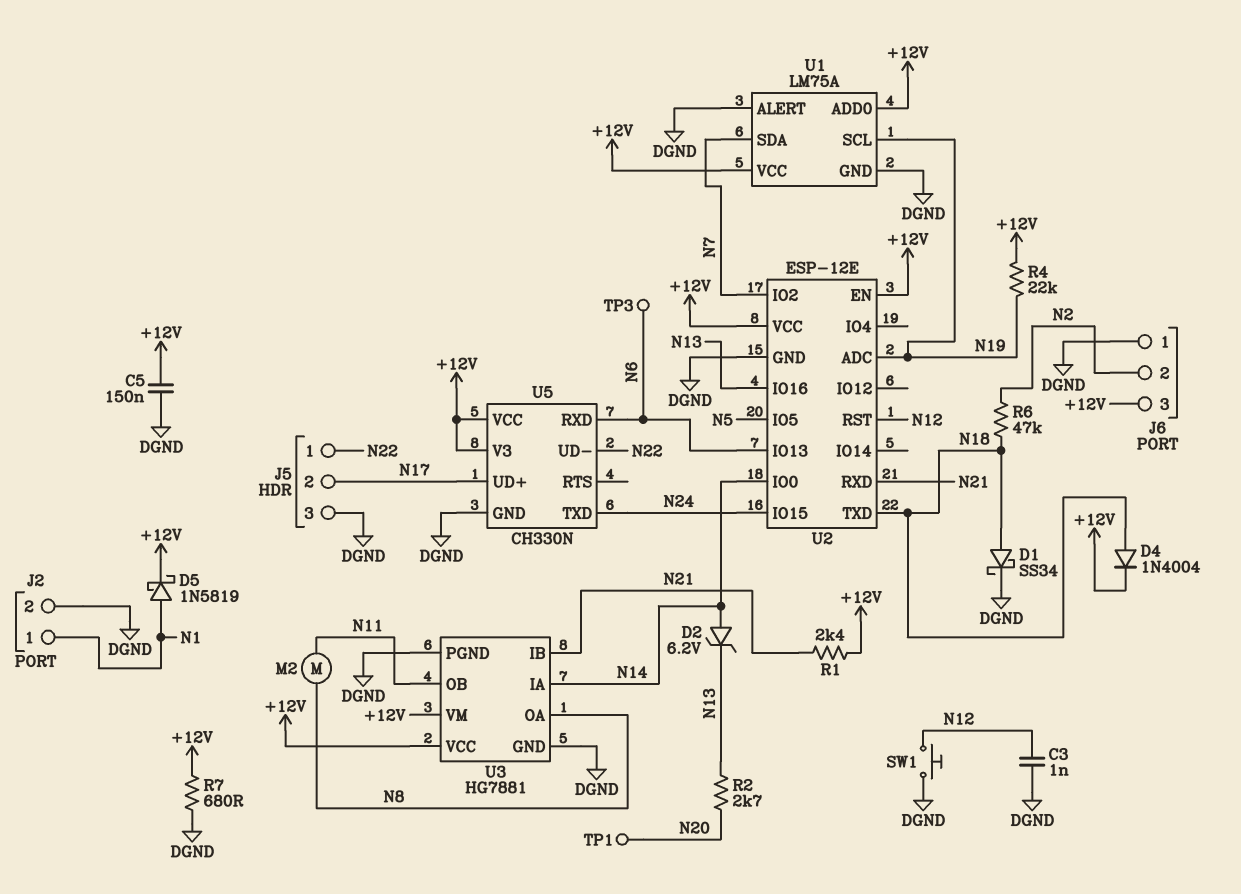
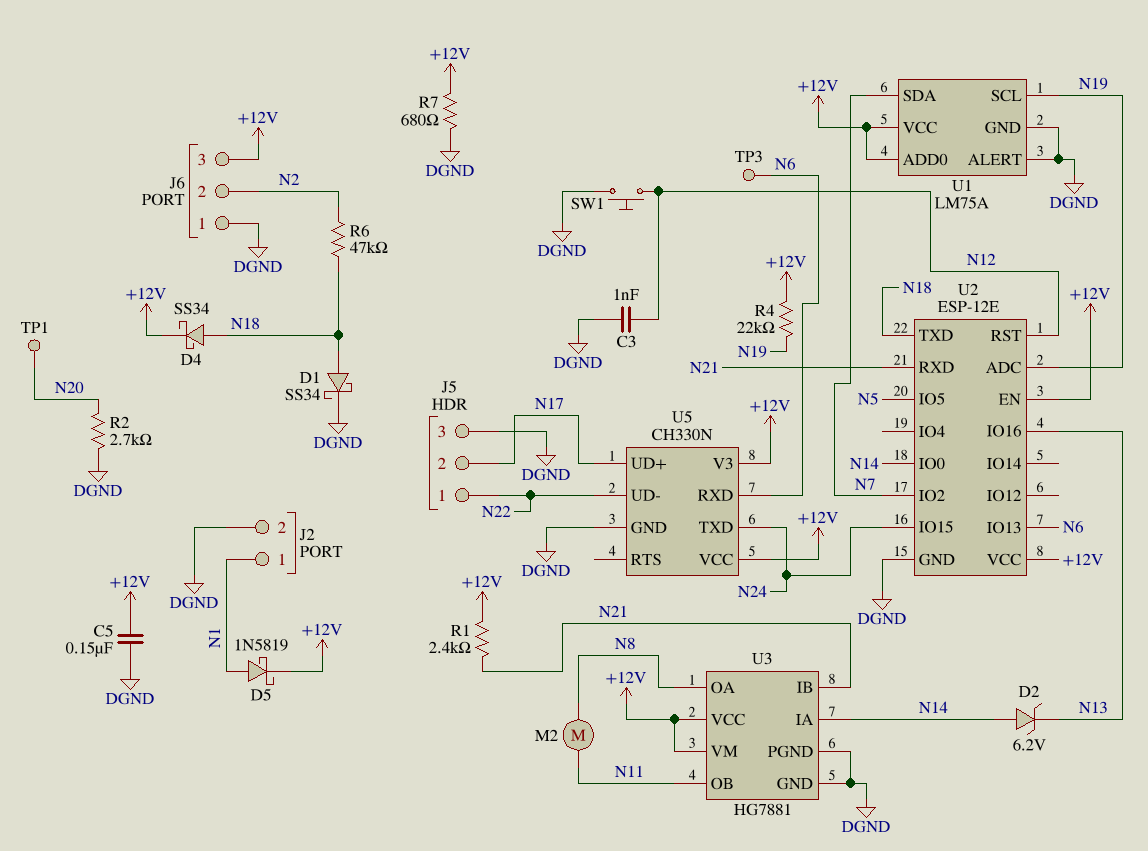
D4: diode 1N4004 (A N18, K +12V) -> schottky SS34 (A N18, K +12V)
R2: 2.7k (N13, N20) -> 2.7k (DGND, N20)

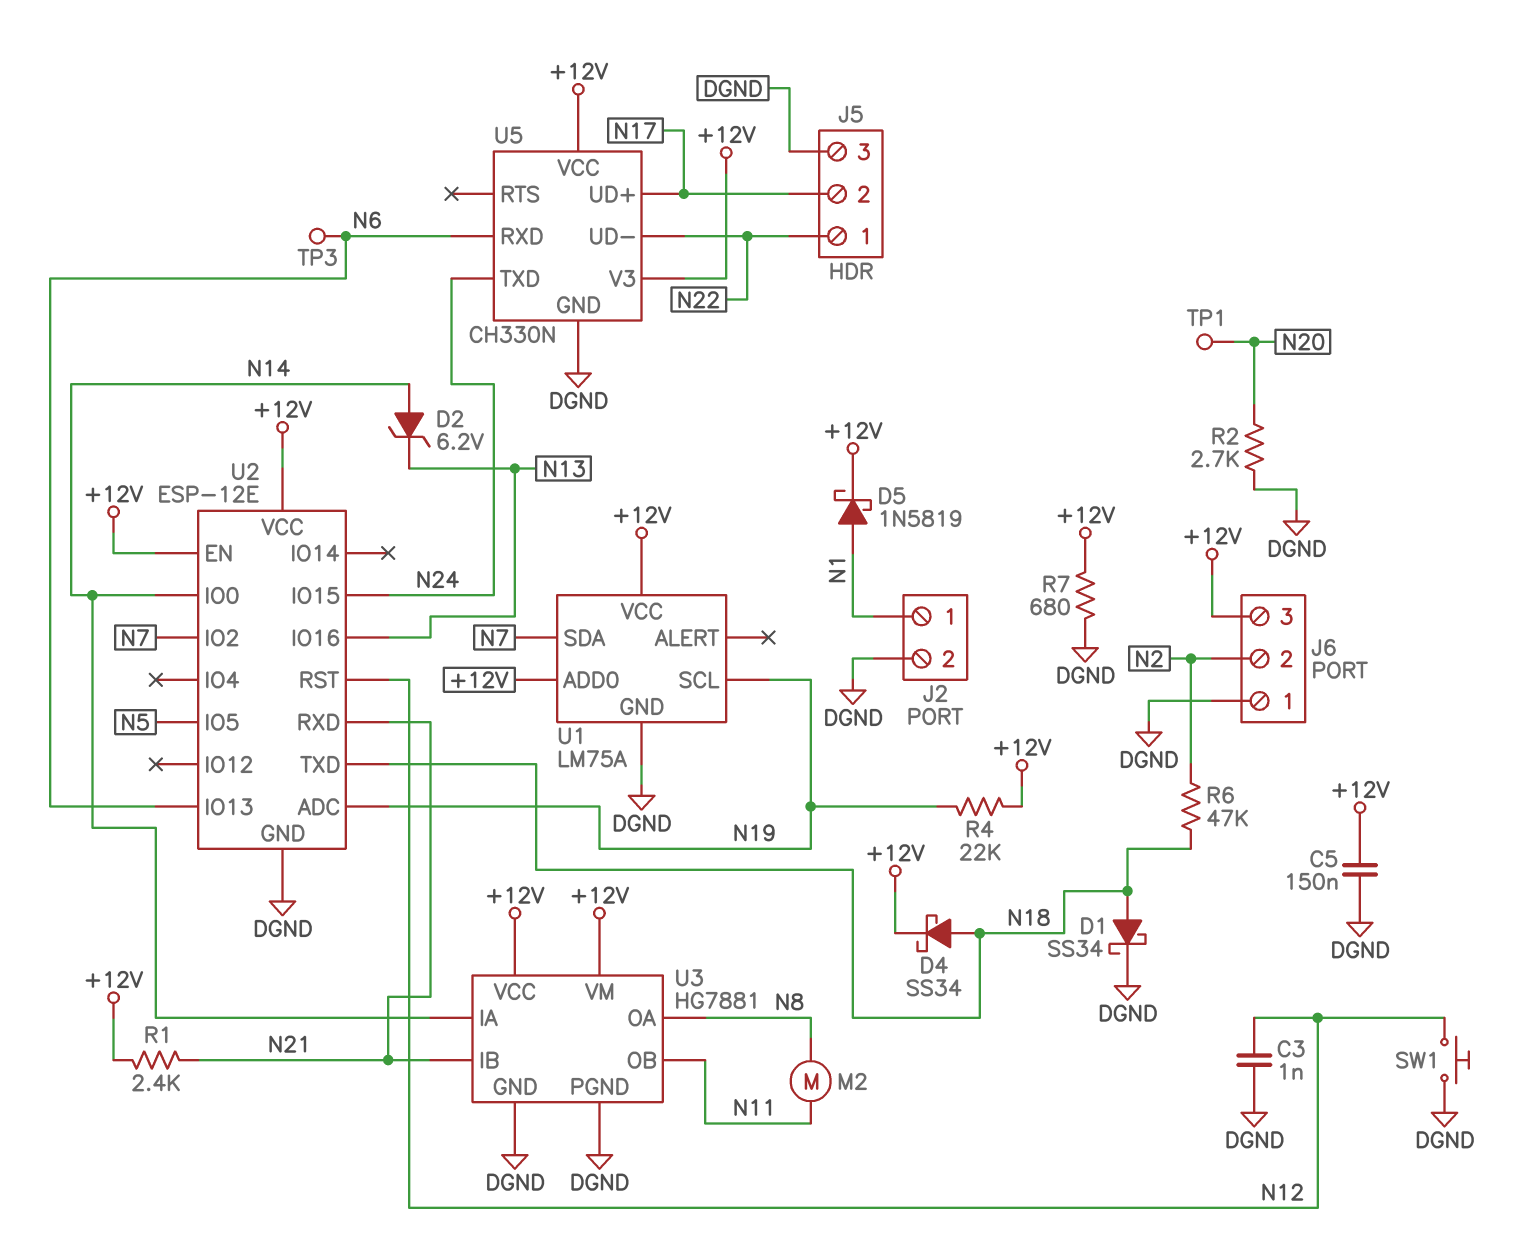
U1 pin ALERT: DGND -> none

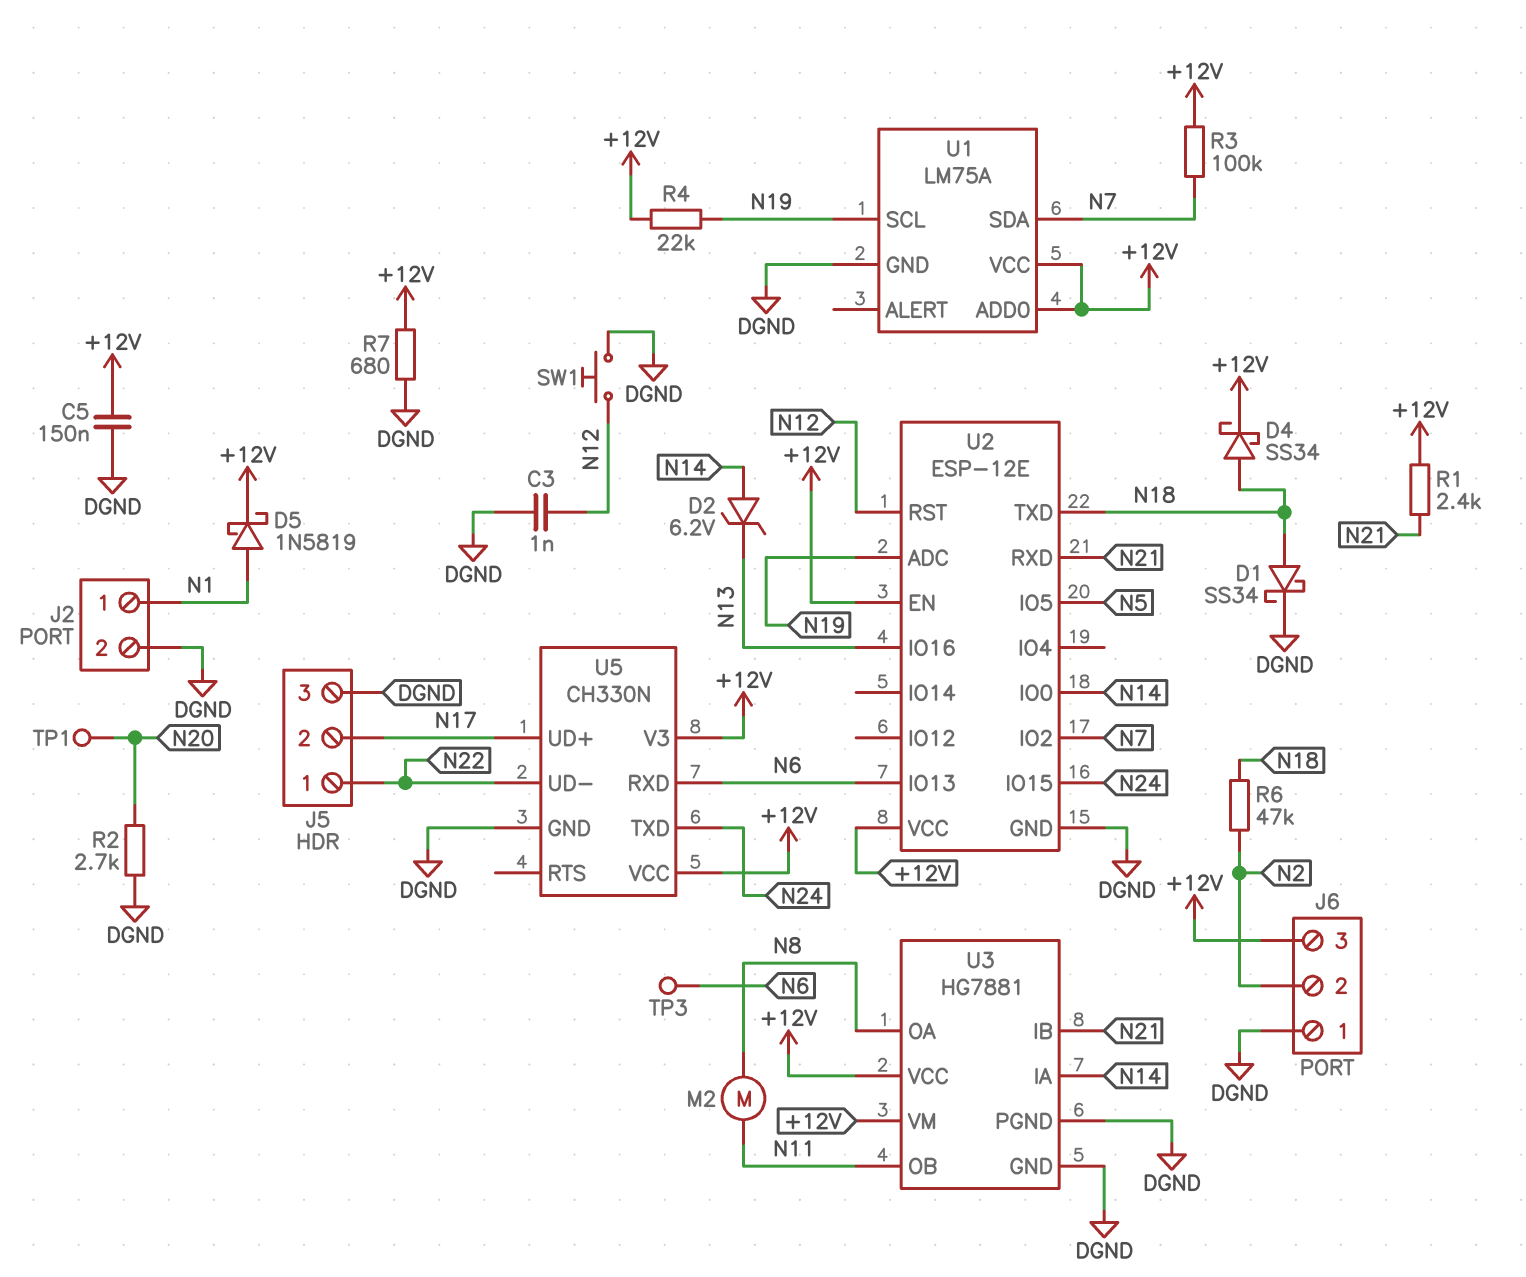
R3: none -> 100k (+12V, N7)

